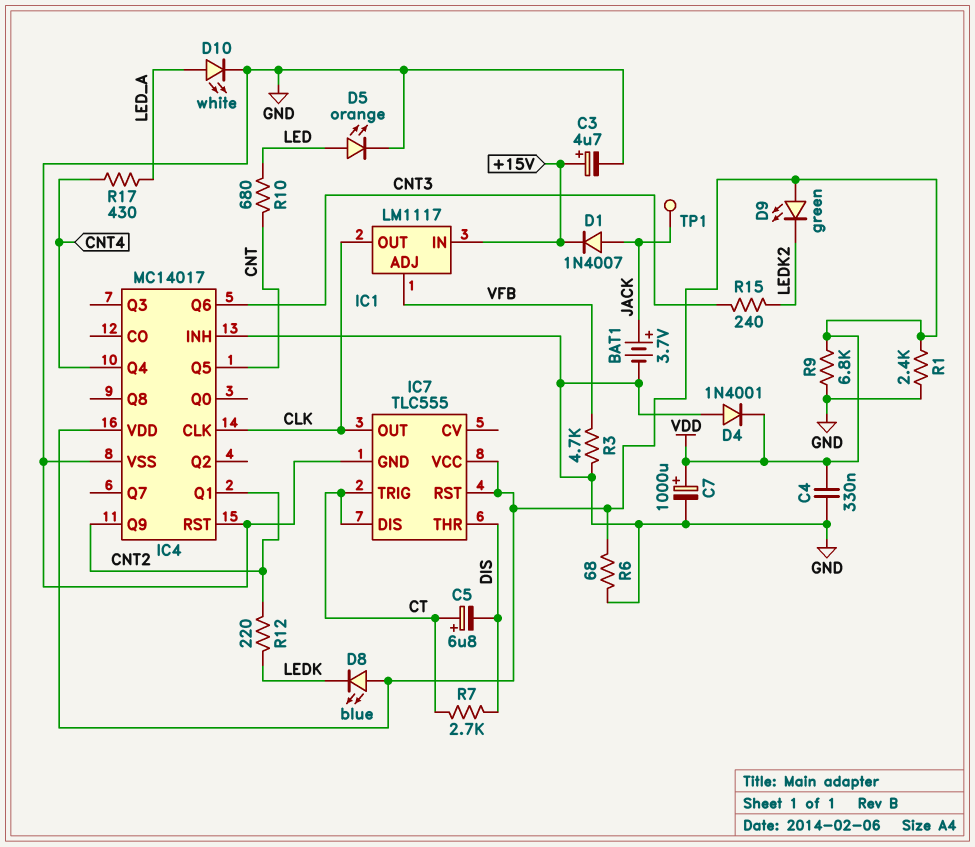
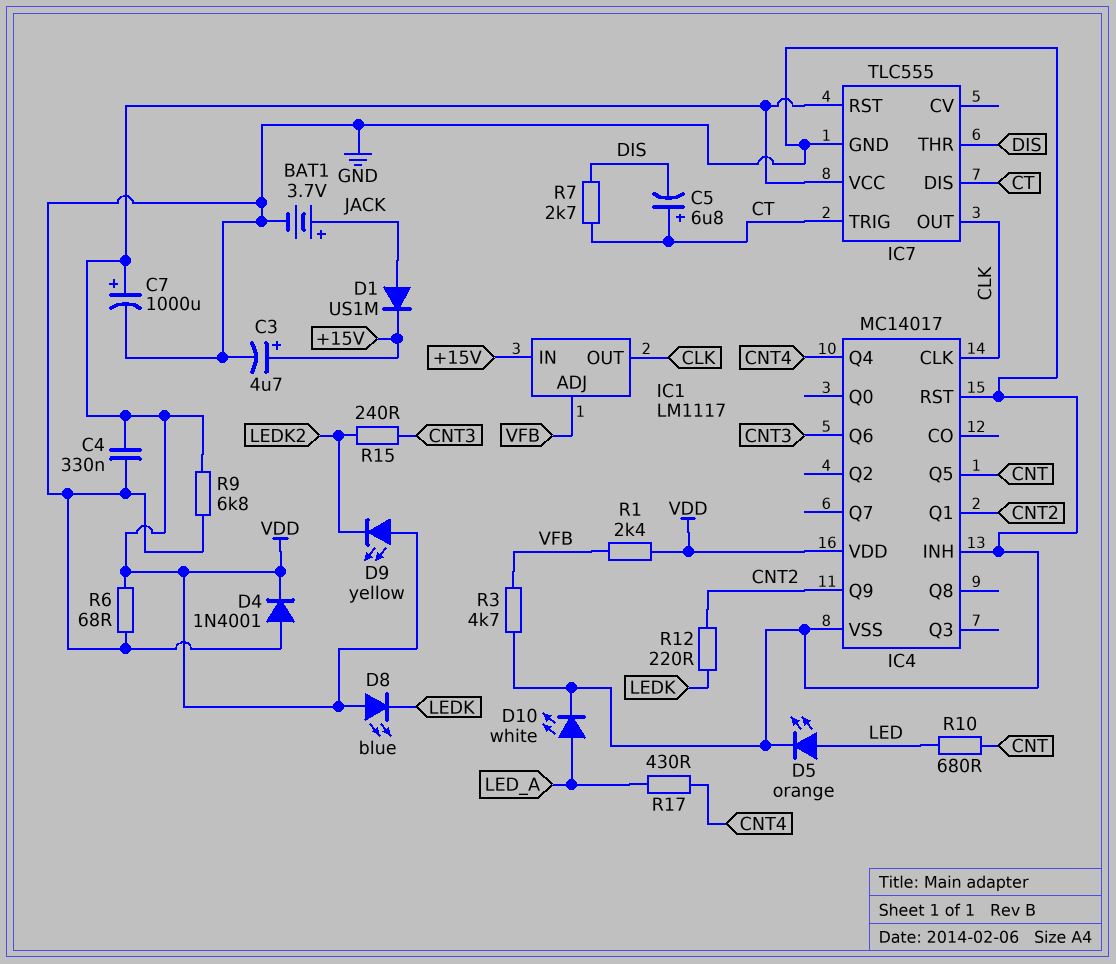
D1: diode 1N4007 (A JACK, K +15V) -> diode US1M (A JACK, K +15V)
D9: LED green (A VDD, K LEDK2) -> LED yellow (A VDD, K LEDK2)
R1: 2.4k (GND, VDD) -> 2.4k (VDD, VFB)
TP1: test point (JACK) -> none

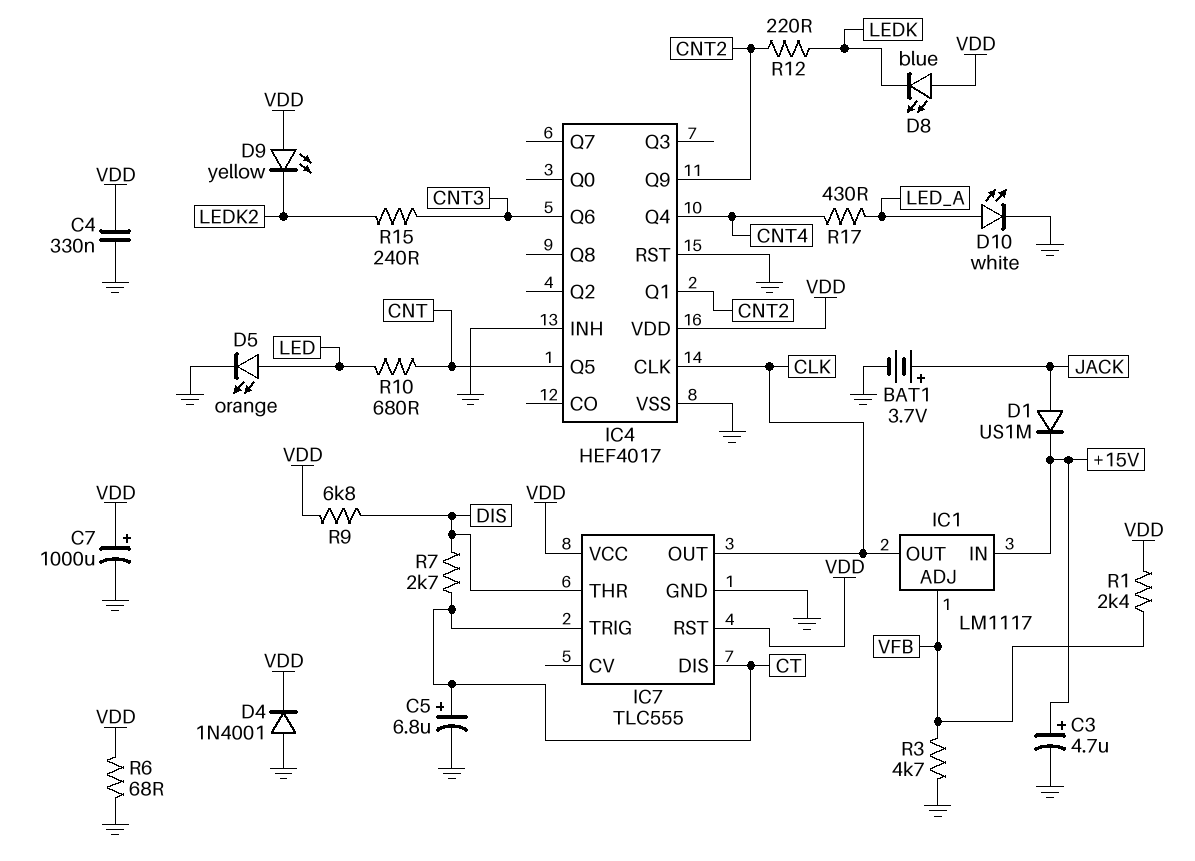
C5: 6.8uF (plus CT, minus DIS) -> 6.8uF (plus CT, minus GND)
IC4: MC14017 -> HEF4017
R9: 6.8k (GND, VDD) -> 6.8k (DIS, VDD)

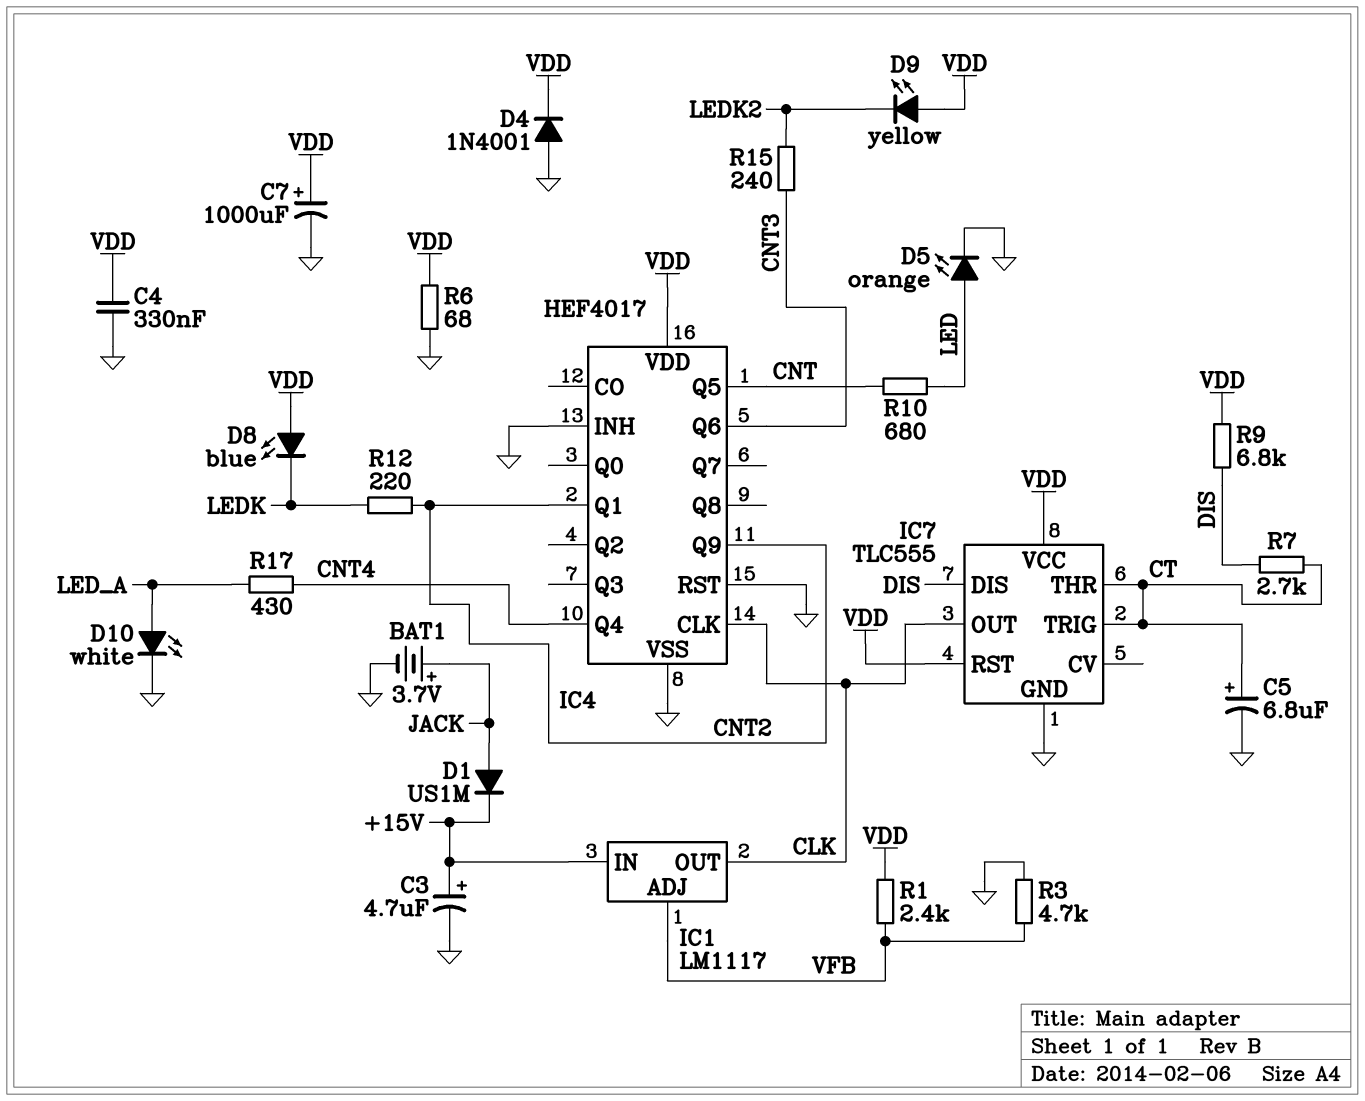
IC7 pin DIS: CT -> DIS
IC7 pin THR: DIS -> CT

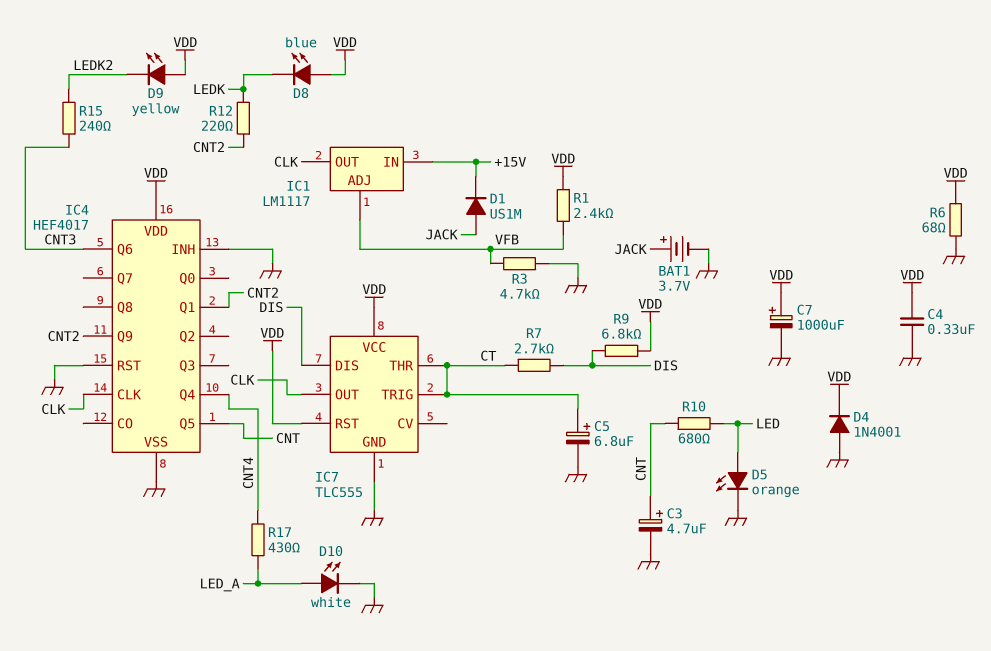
C3: 4.7uF (plus +15V, minus GND) -> 4.7uF (plus CNT, minus GND)

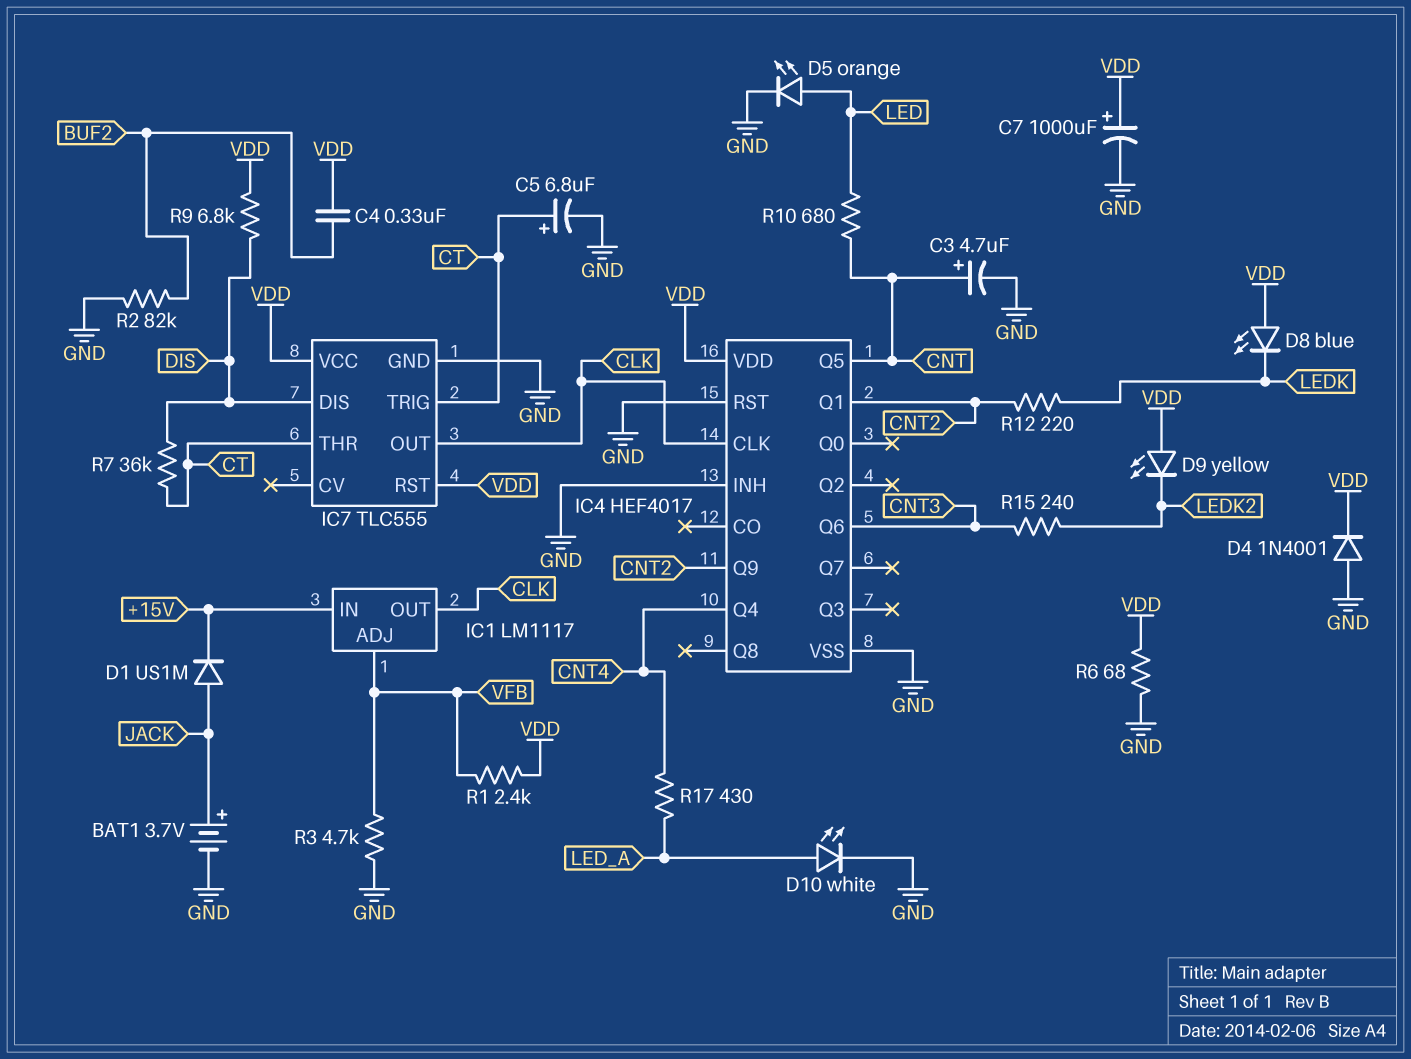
C4: 330nF (GND, VDD) -> 330nF (BUF2, VDD)
R2: none -> 82k (BUF2, GND)
R7: 2.7k (CT, DIS) -> 36k (CT, DIS)

